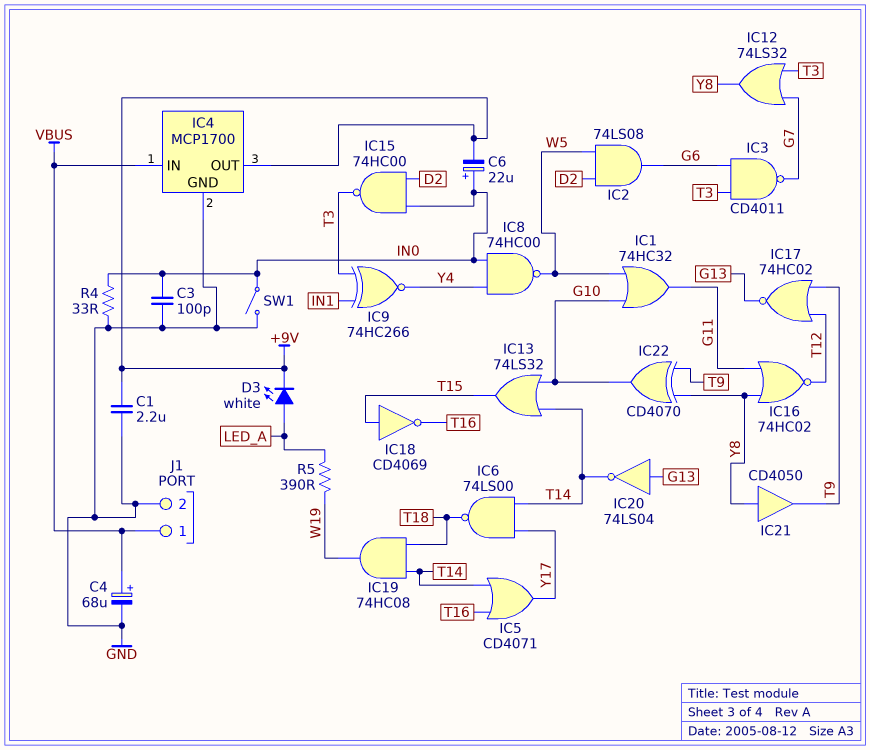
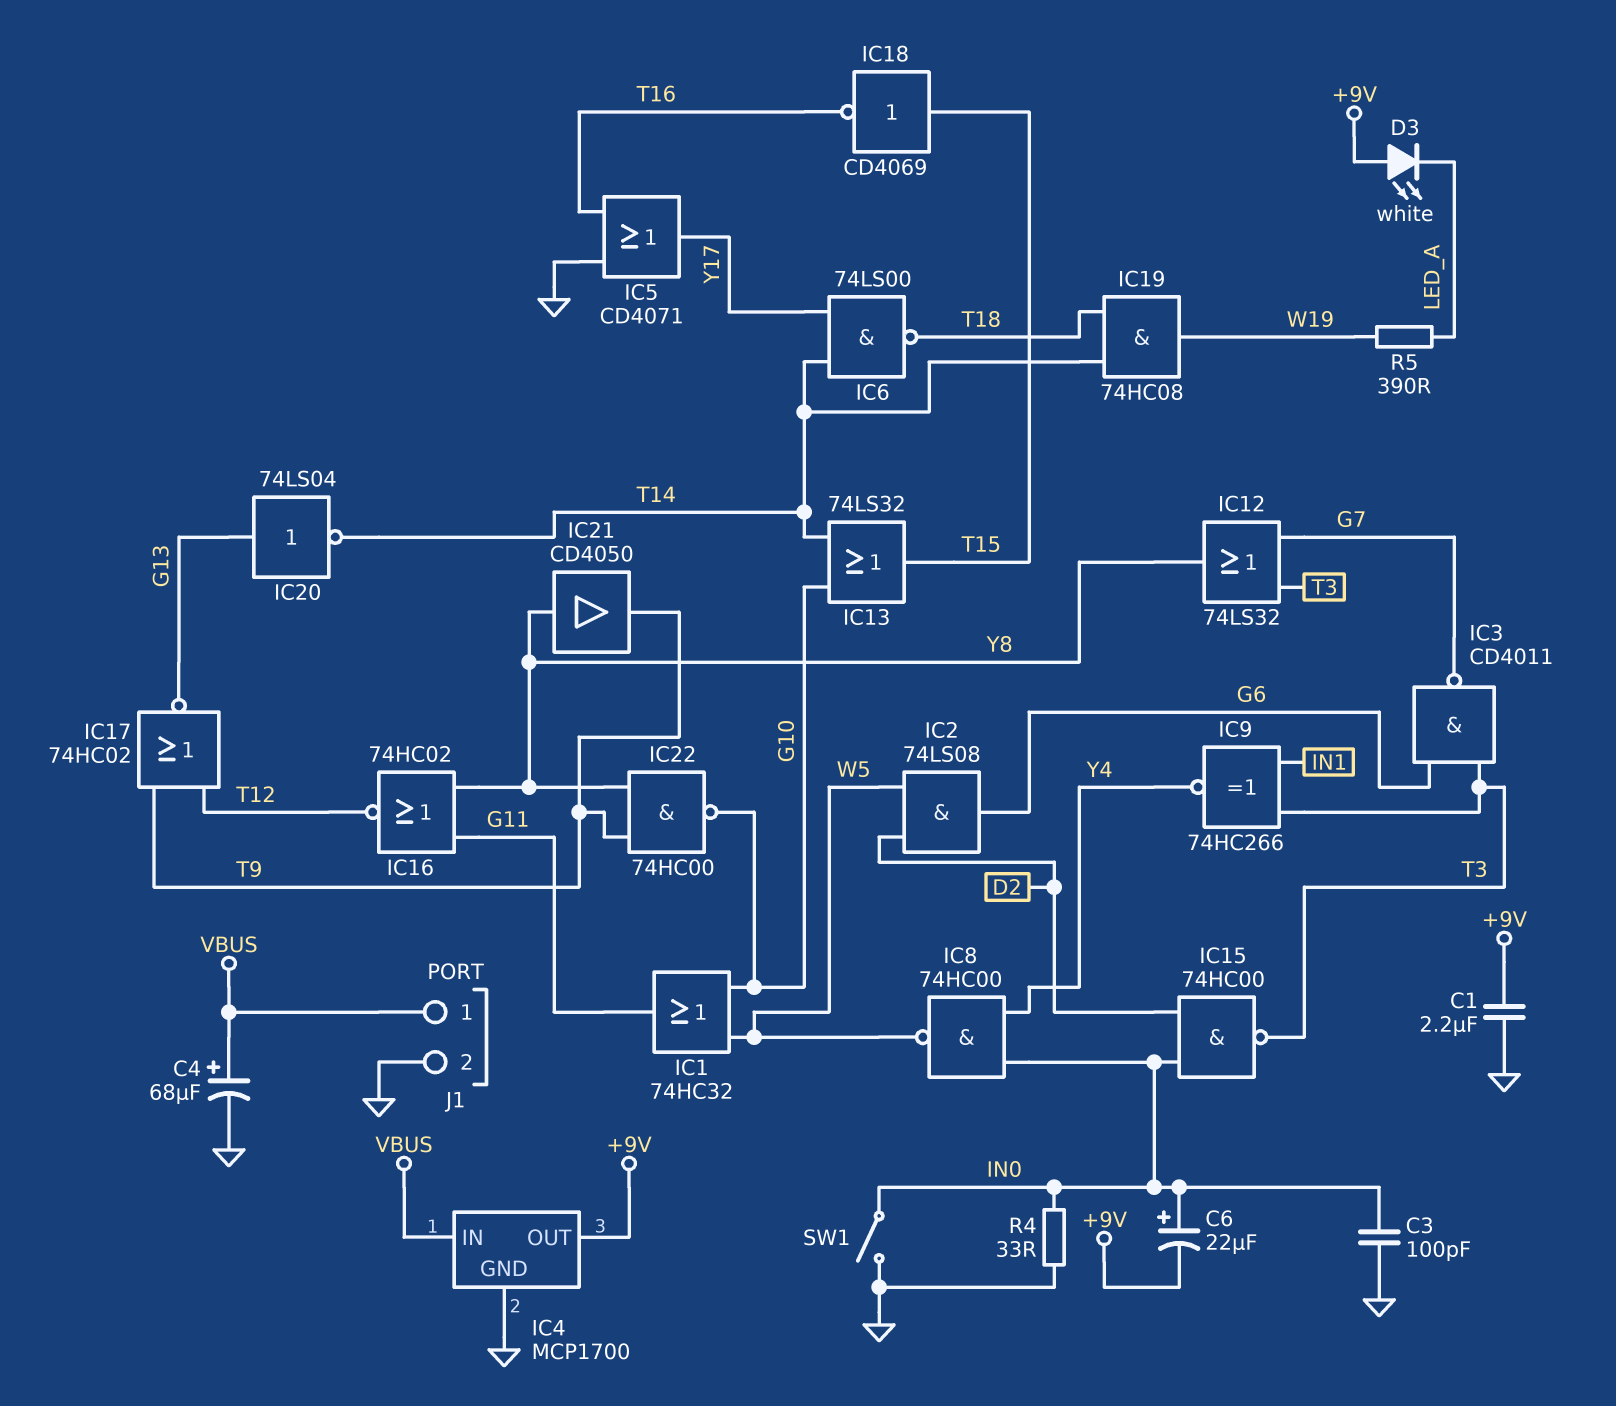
D3: LED white (A LED_A, K +9V) -> LED white (A +9V, K LED_A)
IC5: OR CD4071 (in T14, in T16, out Y17) -> OR CD4071 (in GND, in T16, out Y17)
IC22: XOR CD4070 (in T9, in Y8, out G10) -> NAND 74HC00 (in T9, in Y8, out G10)

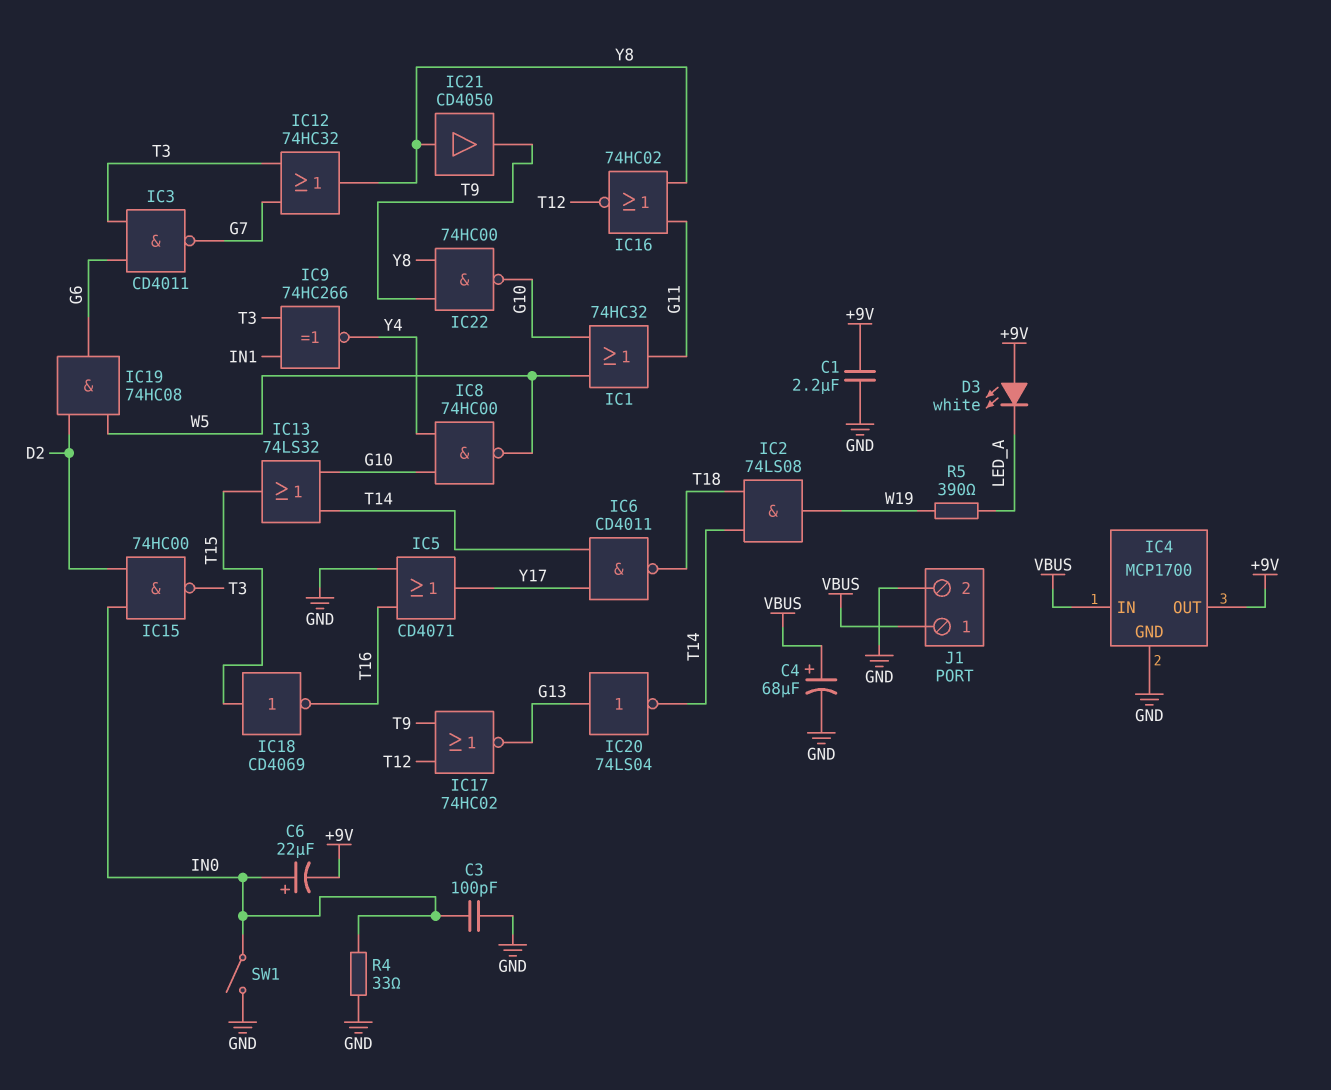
IC2: AND 74LS08 (in D2, in W5, out G6) -> AND 74LS08 (in T14, in T18, out W19)
IC6: NAND 74LS00 (in T14, in Y17, out T18) -> NAND CD4011 (in T14, in Y17, out T18)
IC8: NAND 74HC00 (in IN0, in Y4, out W5) -> NAND 74HC00 (in G10, in Y4, out W5)
IC12: OR 74LS32 (in G7, in T3, out Y8) -> OR 74HC32 (in G7, in T3, out Y8)
IC19: AND 74HC08 (in T14, in T18, out W19) -> AND 74HC08 (in D2, in W5, out G6)

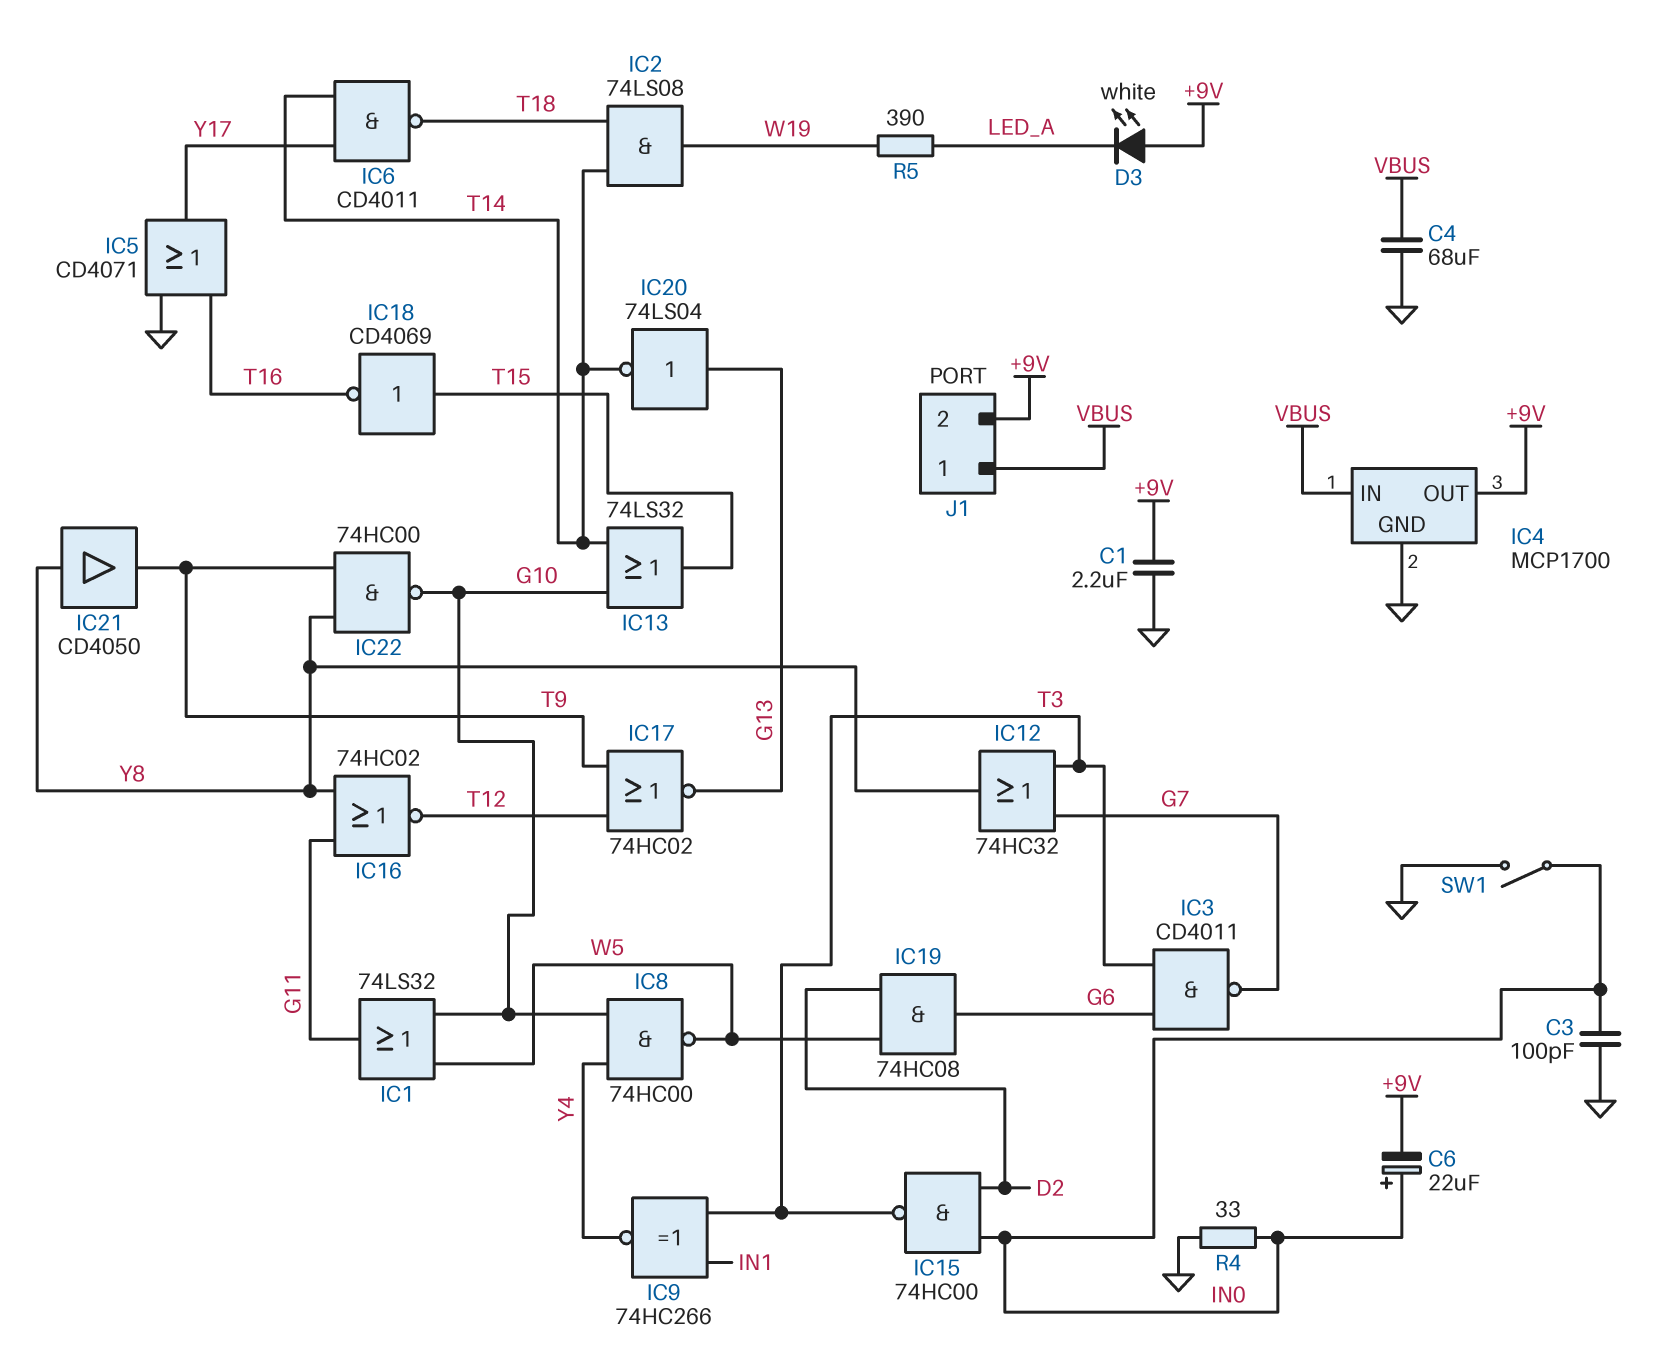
C4: 68uF (plus VBUS, minus GND) -> 68uF (GND, VBUS)
IC1: OR 74HC32 (in G10, in W5, out G11) -> OR 74LS32 (in G10, in W5, out G11)
J1 pin 2: GND -> +9V

